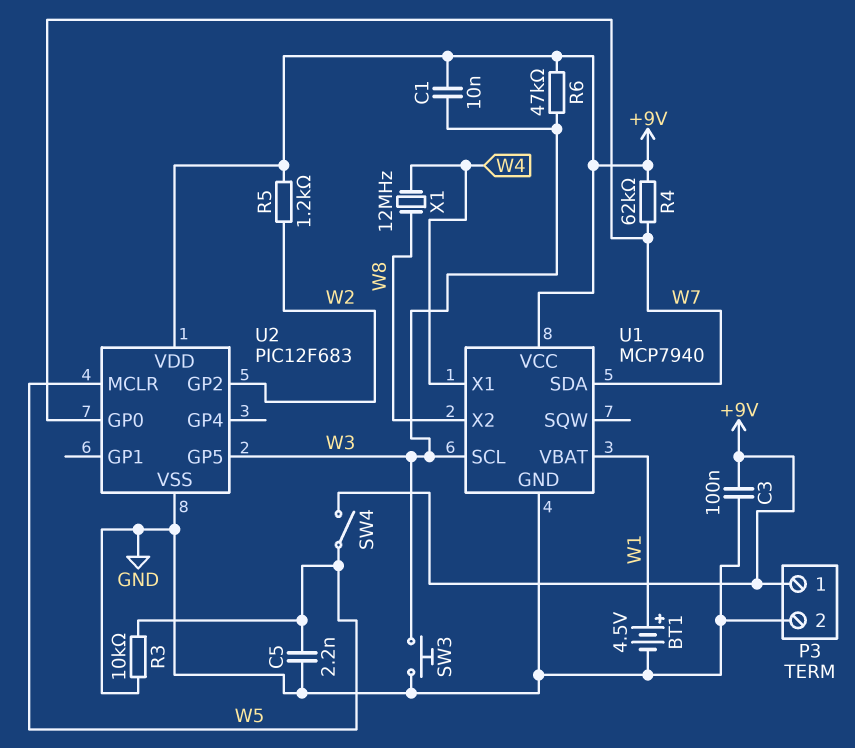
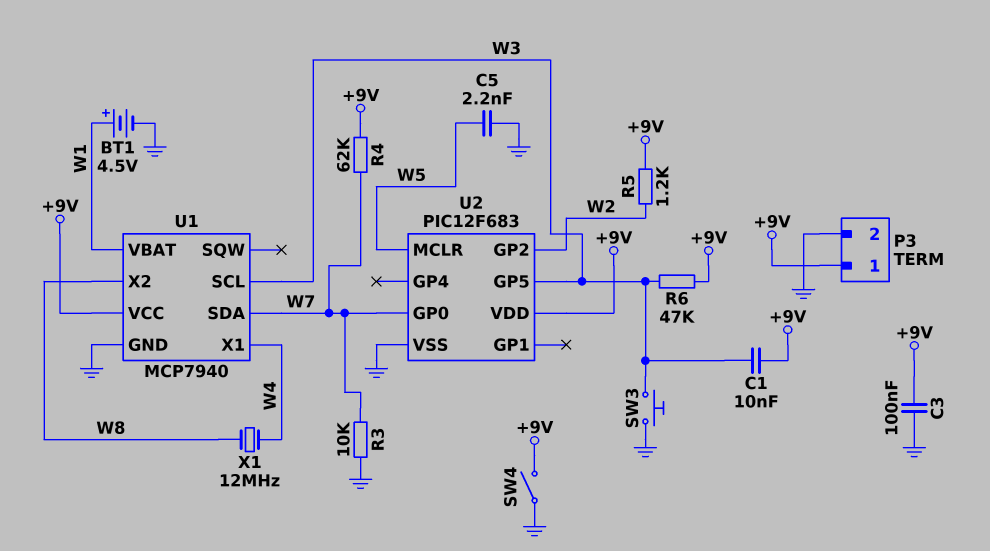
R3: 10k (GND, W5) -> 10k (GND, W7)
SW4: switch (+9V, W5) -> switch (+9V, GND)

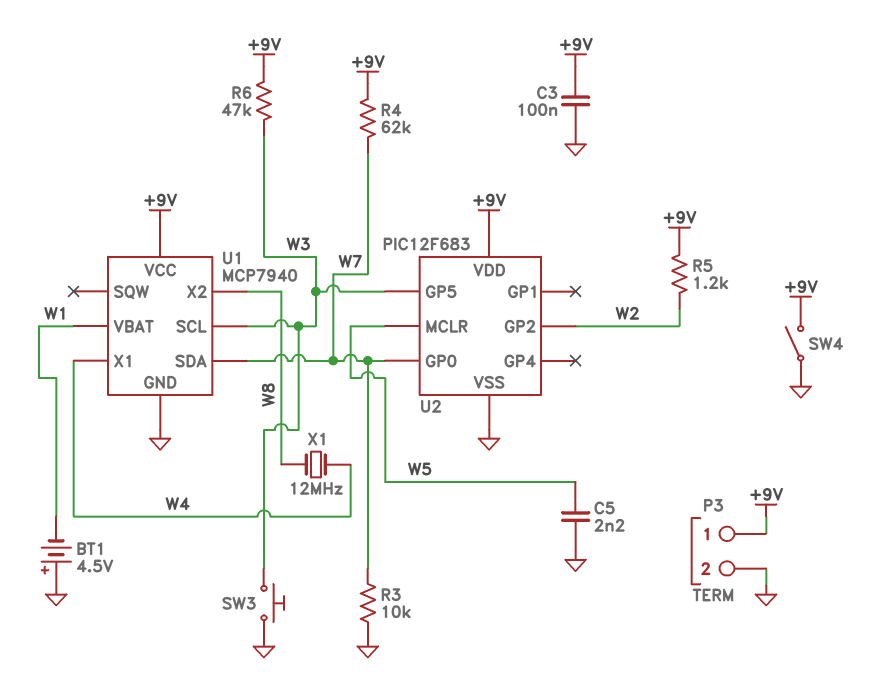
BT1: 4.5V (plus W1, minus GND) -> 4.5V (plus GND, minus W1)
C1: 10nF (+9V, W3) -> none

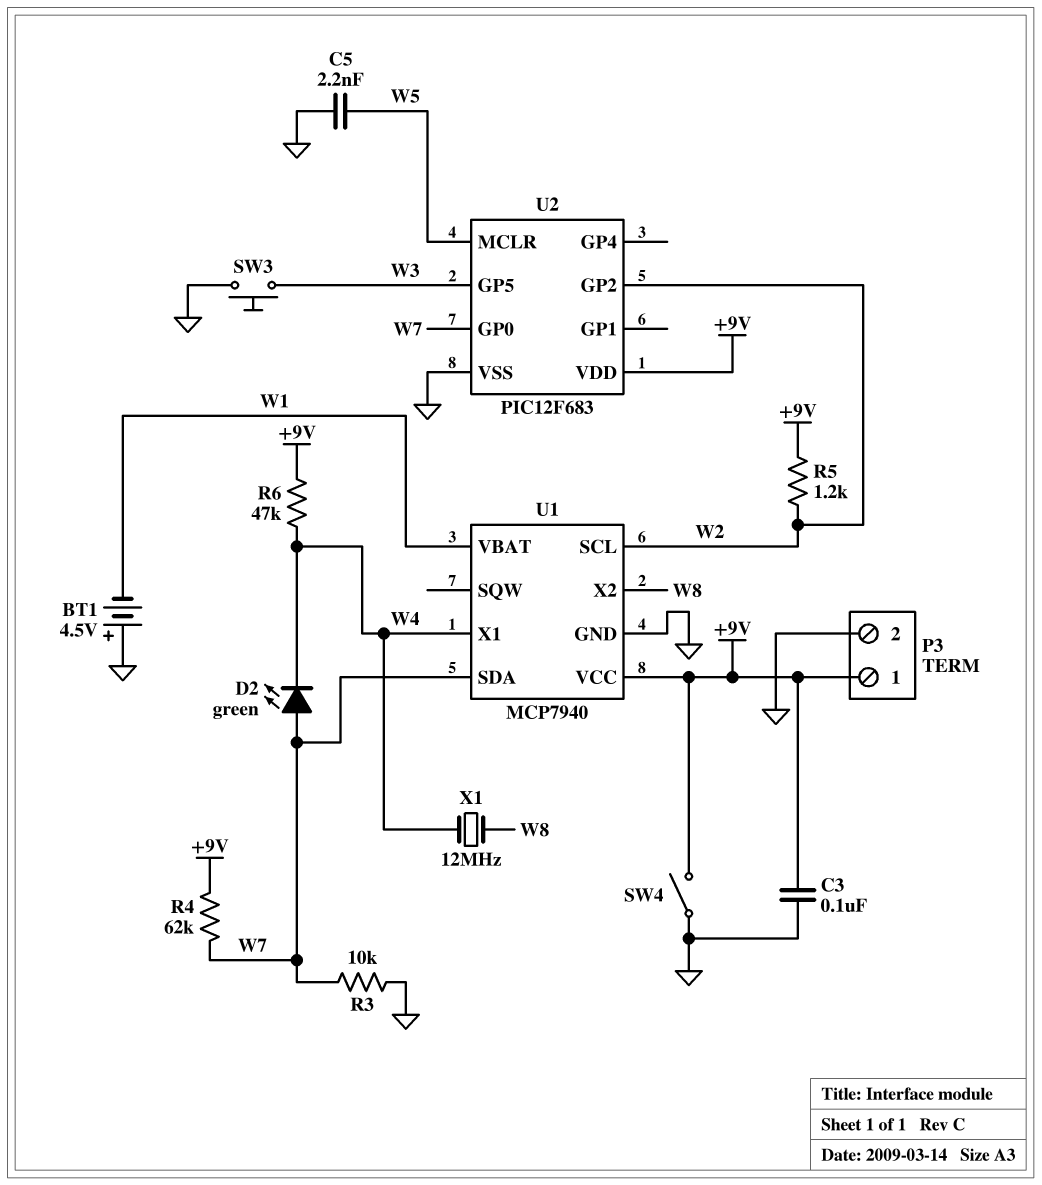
D2: none -> LED green (A W7, K W4)
R6: 47k (+9V, W3) -> 47k (+9V, W4)
U1 pin SCL: W3 -> W2

